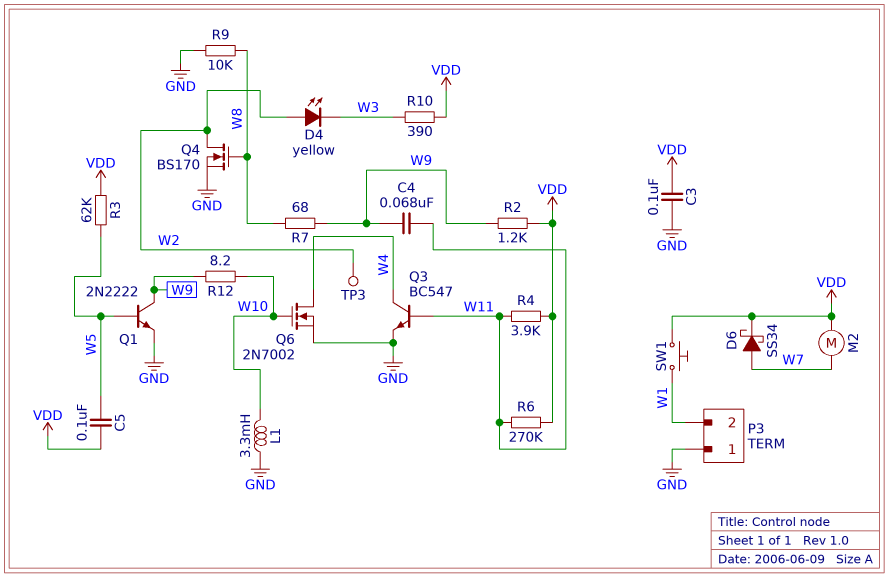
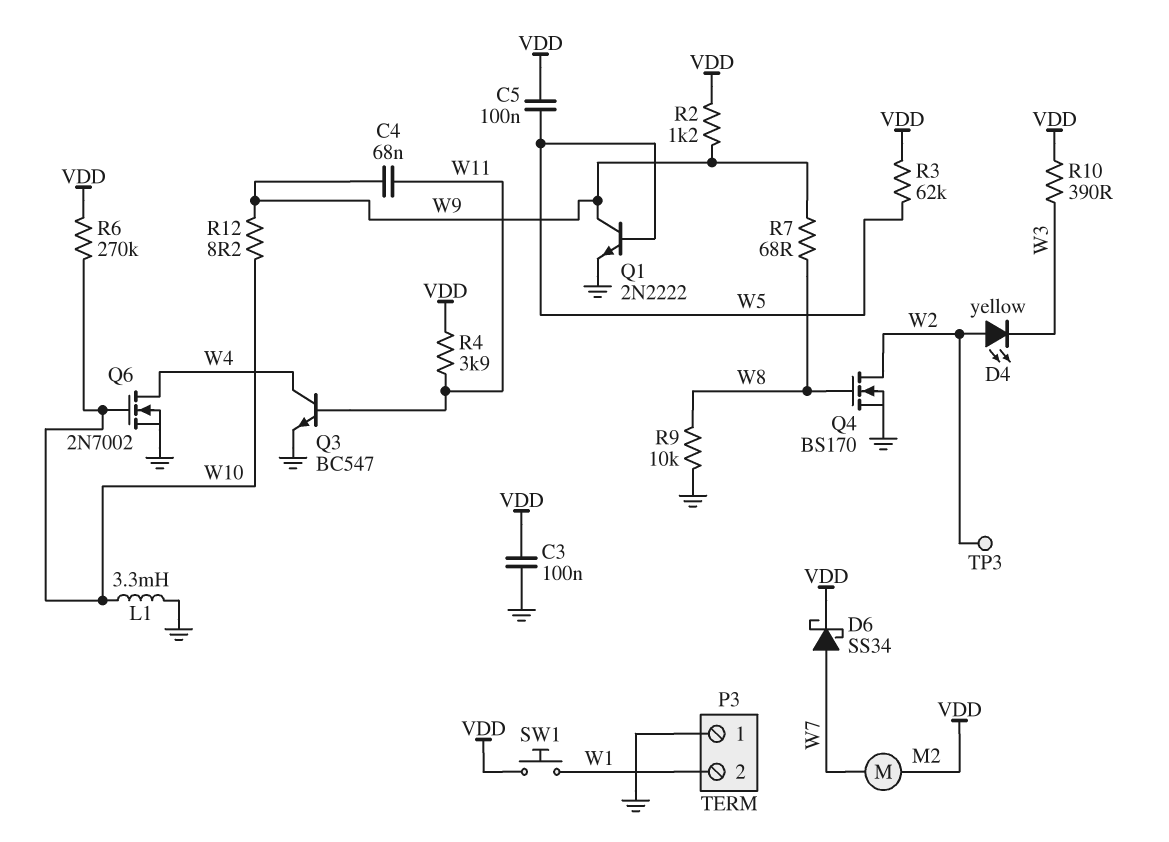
R6: 270k (VDD, W11) -> 270k (VDD, W10)

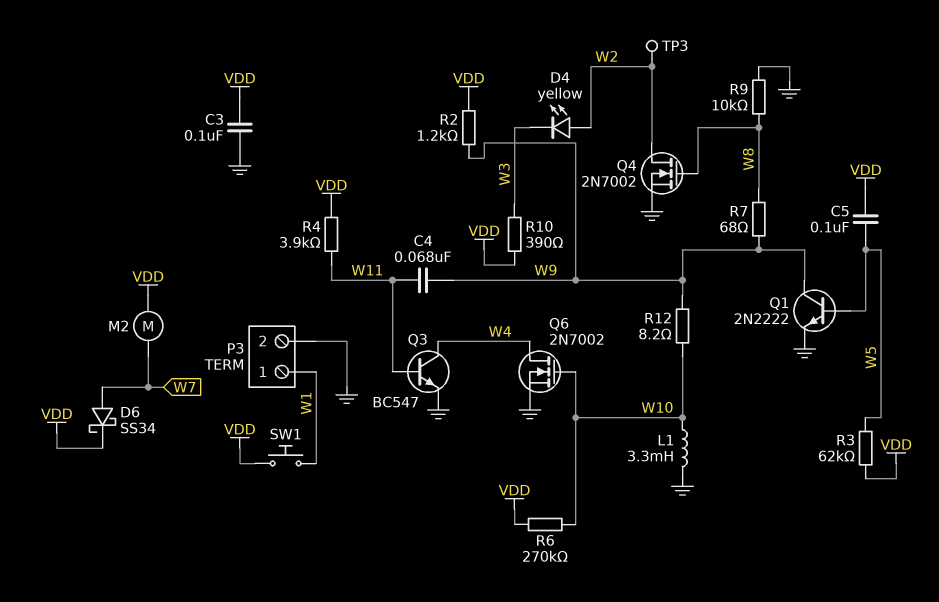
P3 pin 1: GND -> W1
P3 pin 2: W1 -> GND
Q4: NMOS BS170 (G W8, D W2, S GND) -> NMOS 2N7002 (G W8, D W2, S GND)

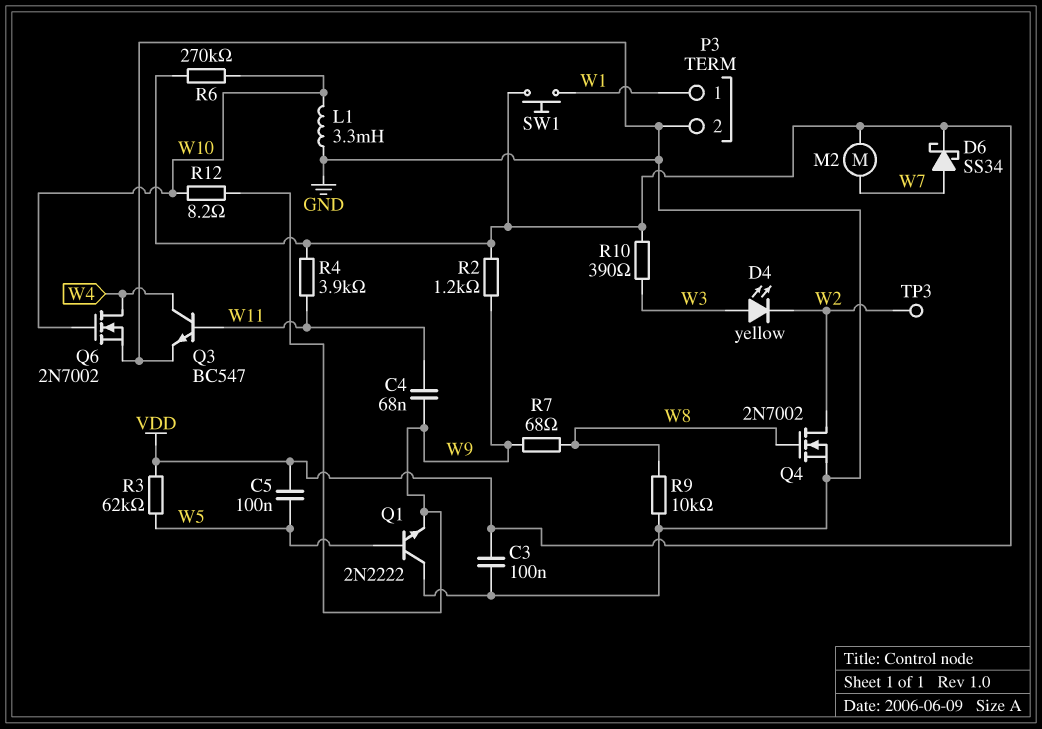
D4: LED yellow (A W2, K W3) -> LED yellow (A W3, K W2)
Q1: NPN 2N2222 (B W5, C W9, E GND) -> NPN 2N2222 (B W5, C GND, E W9)

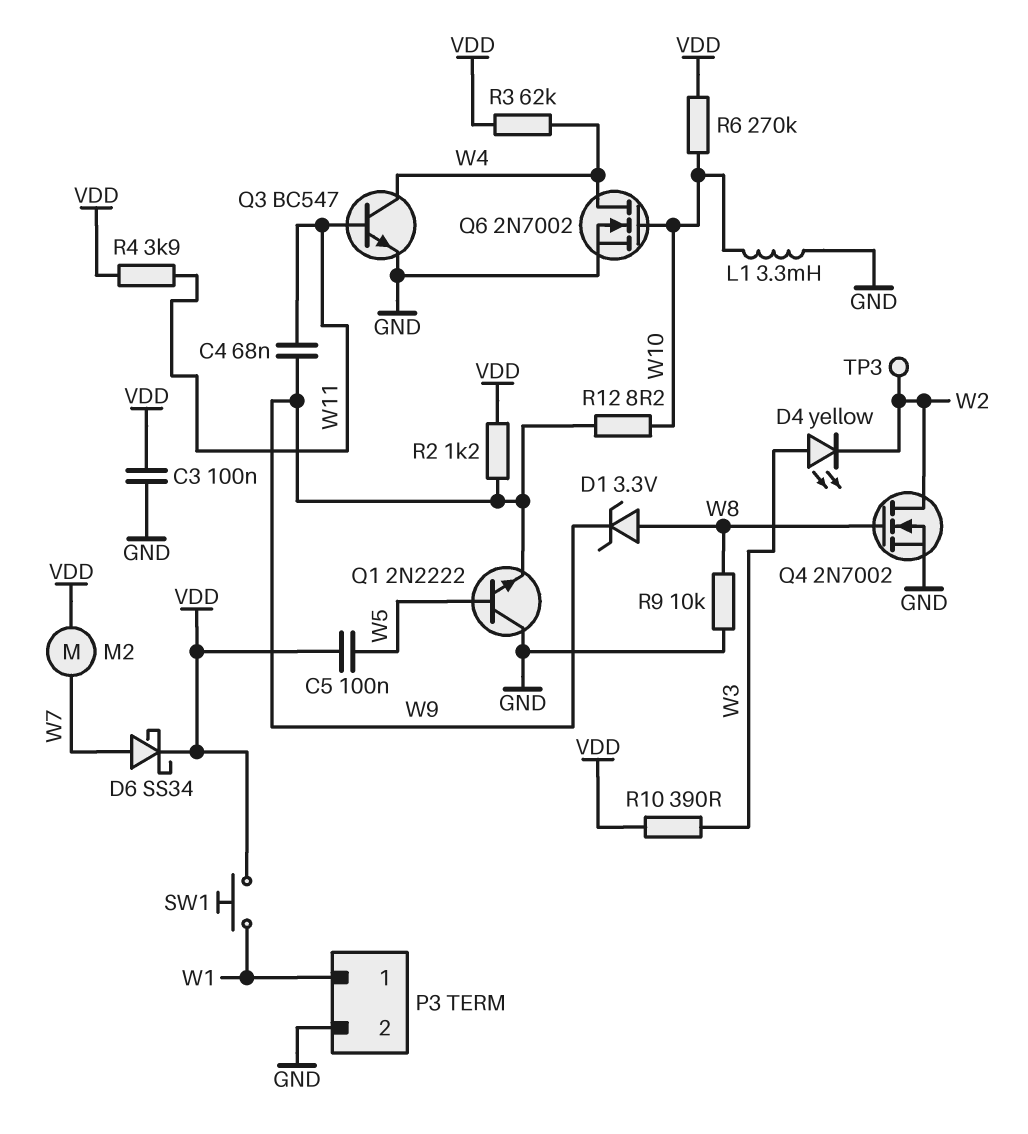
D1: none -> zener 3.3V (A W8, K W9)
R3: 62k (VDD, W5) -> 62k (VDD, W4)
R7: 68 (W8, W9) -> none

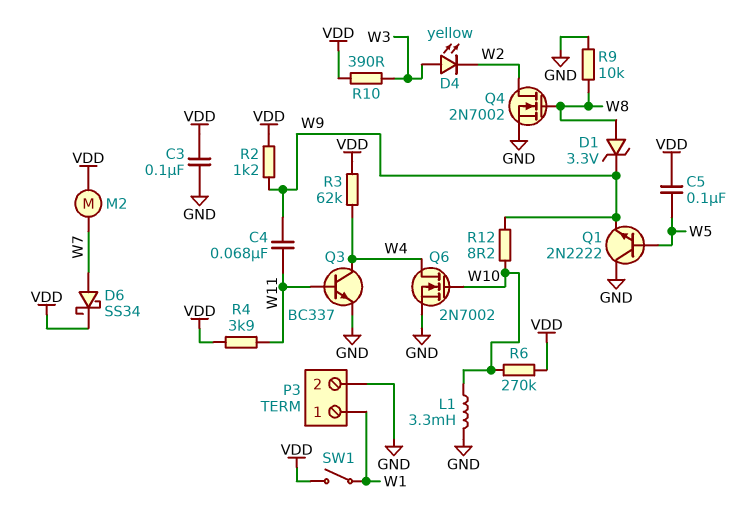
Q3: NPN BC547 (B W11, C W4, E GND) -> NPN BC337 (B W11, C W4, E GND)
SW1: button (VDD, W1) -> switch (VDD, W1)
TP3: test point (W2) -> none

